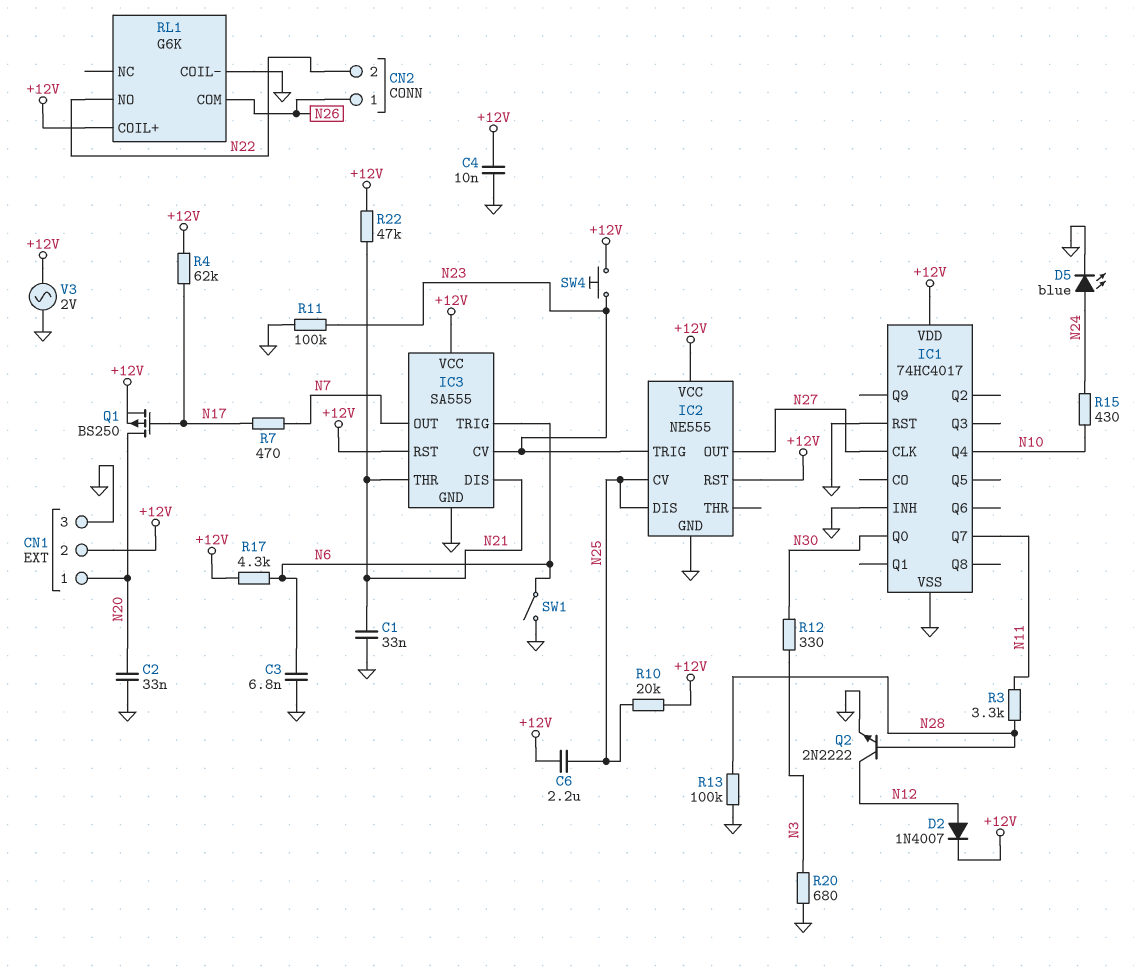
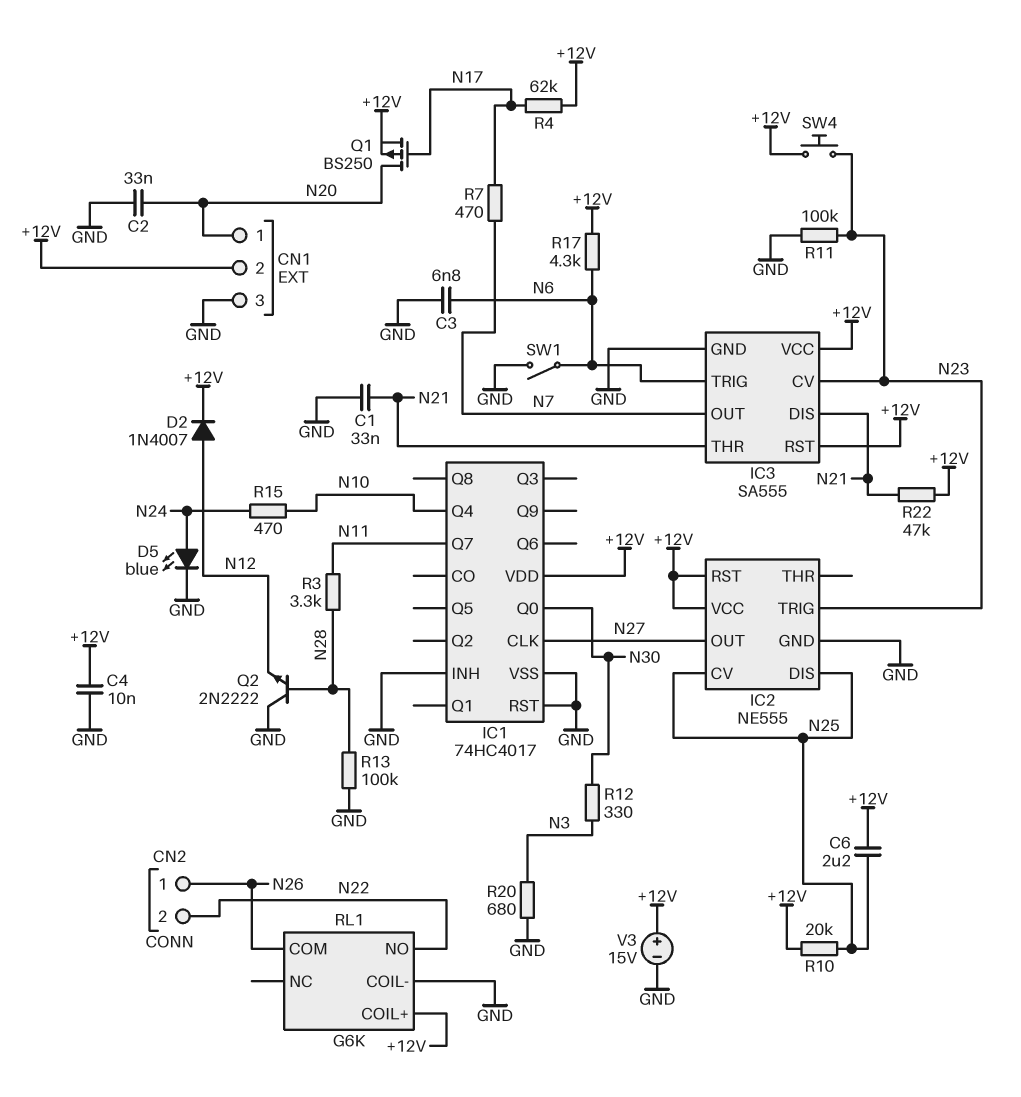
Q2: NPN 2N2222 (B N28, C N12, E GND) -> NPN 2N2222 (B N28, C GND, E N12)
R15: 430 (N10, N24) -> 470 (N10, N24)
V3: AC 2V (+12V, GND) -> 15V (plus +12V, minus GND)

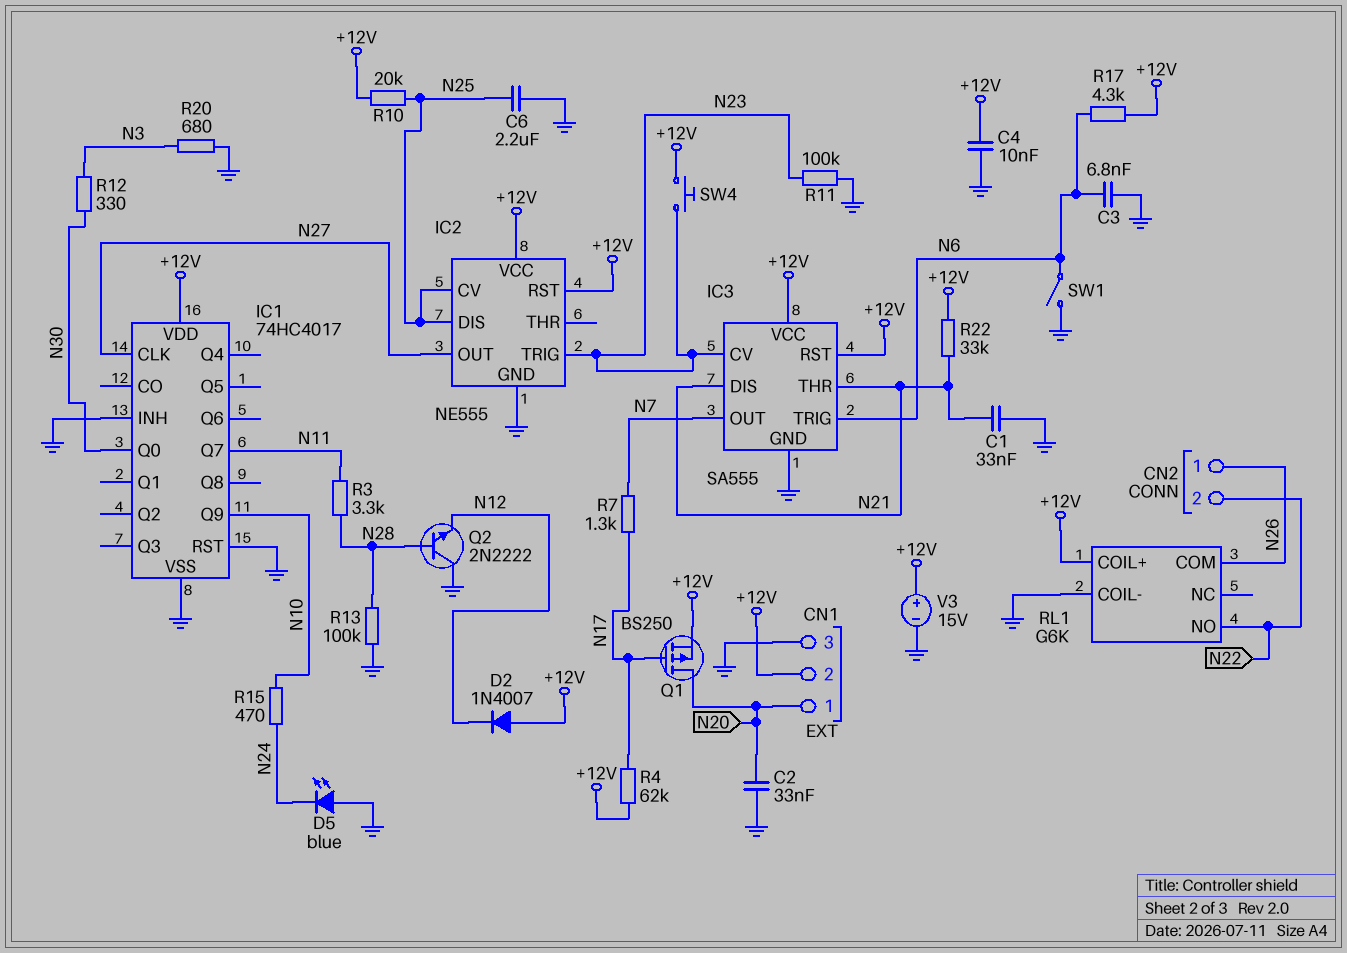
C6: 2.2uF (+12V, N25) -> 2.2uF (GND, N25)
D2: diode 1N4007 (A N12, K +12V) -> diode 1N4007 (A +12V, K N12)
D5: LED blue (A N24, K GND) -> LED blue (A GND, K N24)
IC1 pin Q4: N10 -> none
IC1 pin Q9: none -> N10
R7: 470 (N7, N17) -> 1.3k (N7, N17)
R22: 47k (+12V, N21) -> 33k (+12V, N21)

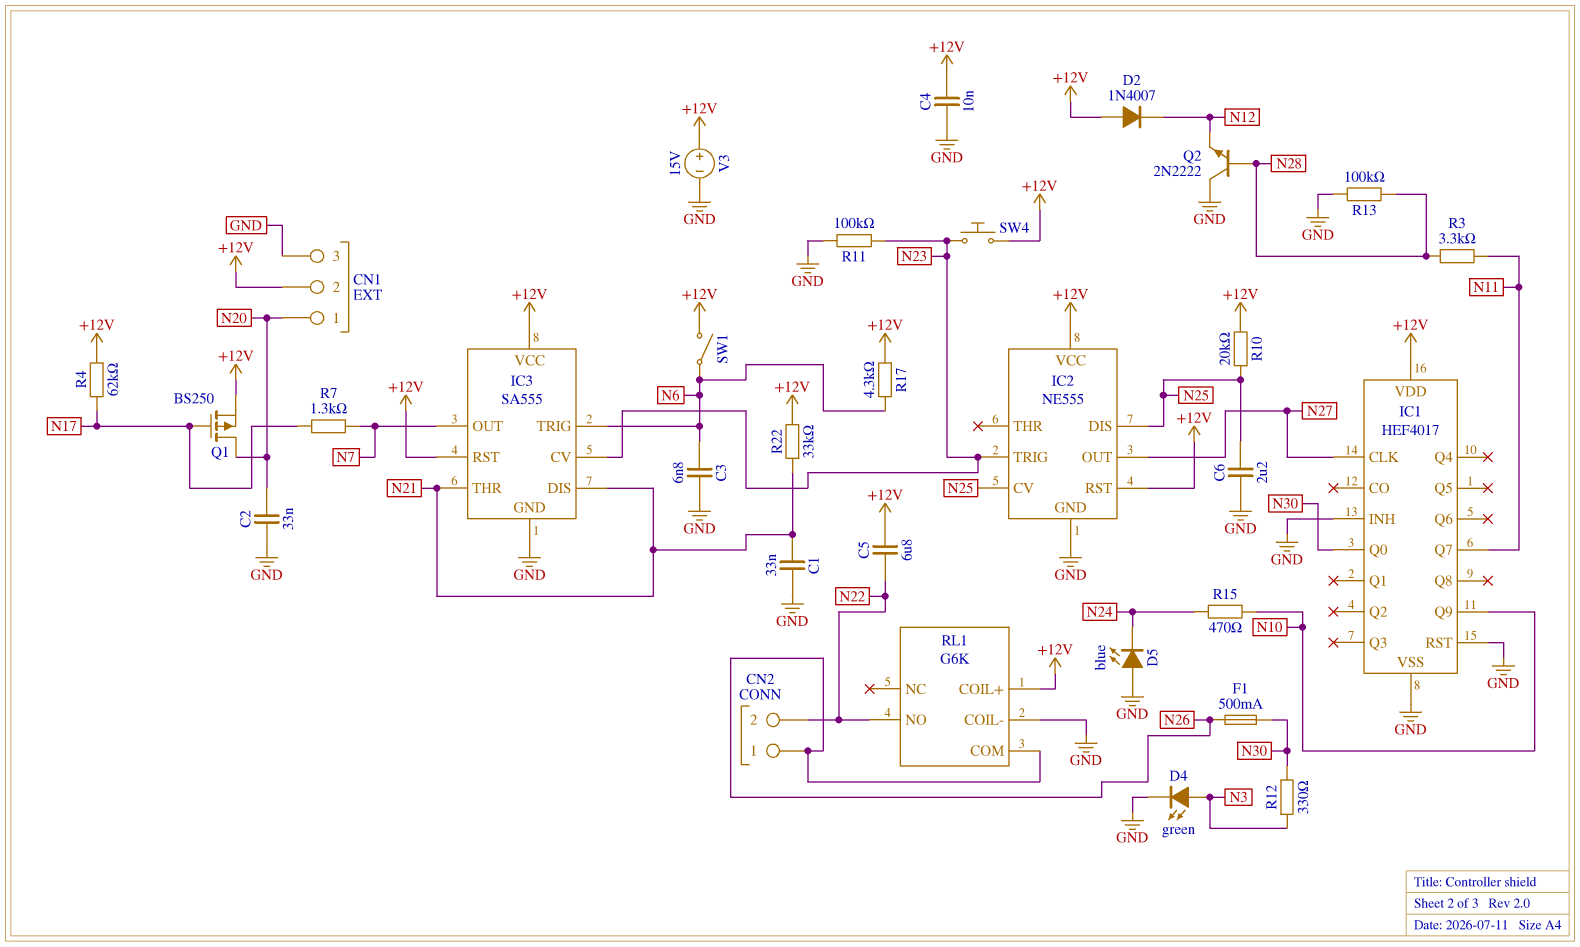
C5: none -> 6.8uF (+12V, N22)
D4: none -> LED green (A N3, K GND)
F1: none -> 500mA (N26, N30)
IC1: 74HC4017 -> HEF4017
R20: 680 (GND, N3) -> none
SW1: switch (GND, N6) -> switch (+12V, N6)

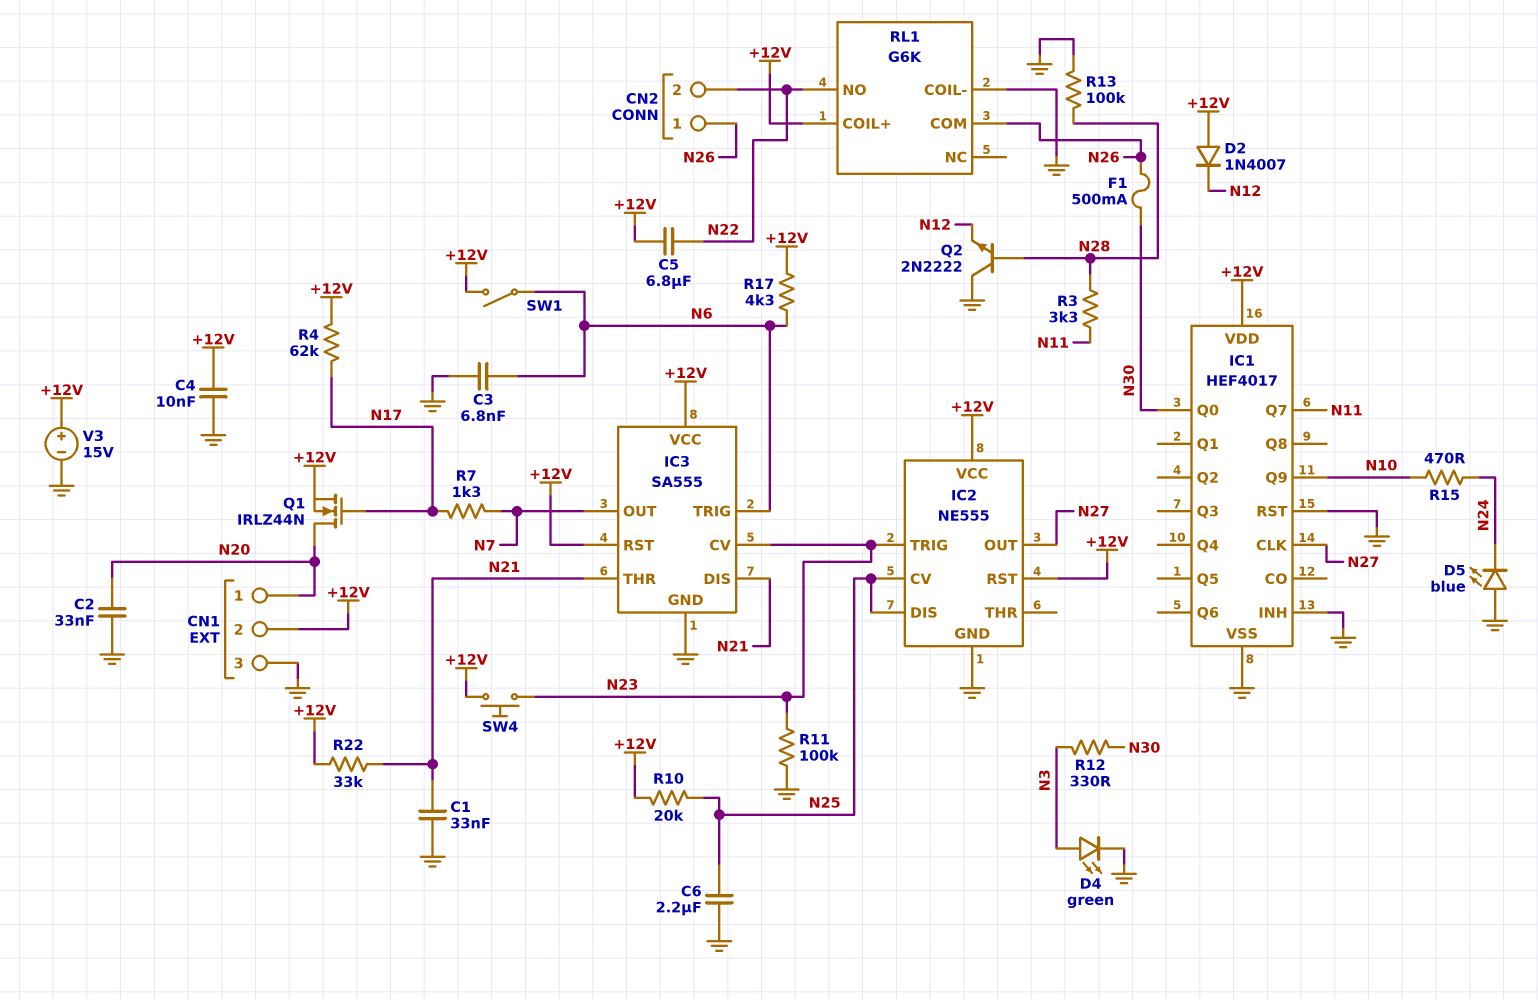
Q1: PMOS BS250 (G N17, D N20, S +12V) -> NMOS IRLZ44N (G N17, D N20, S +12V)

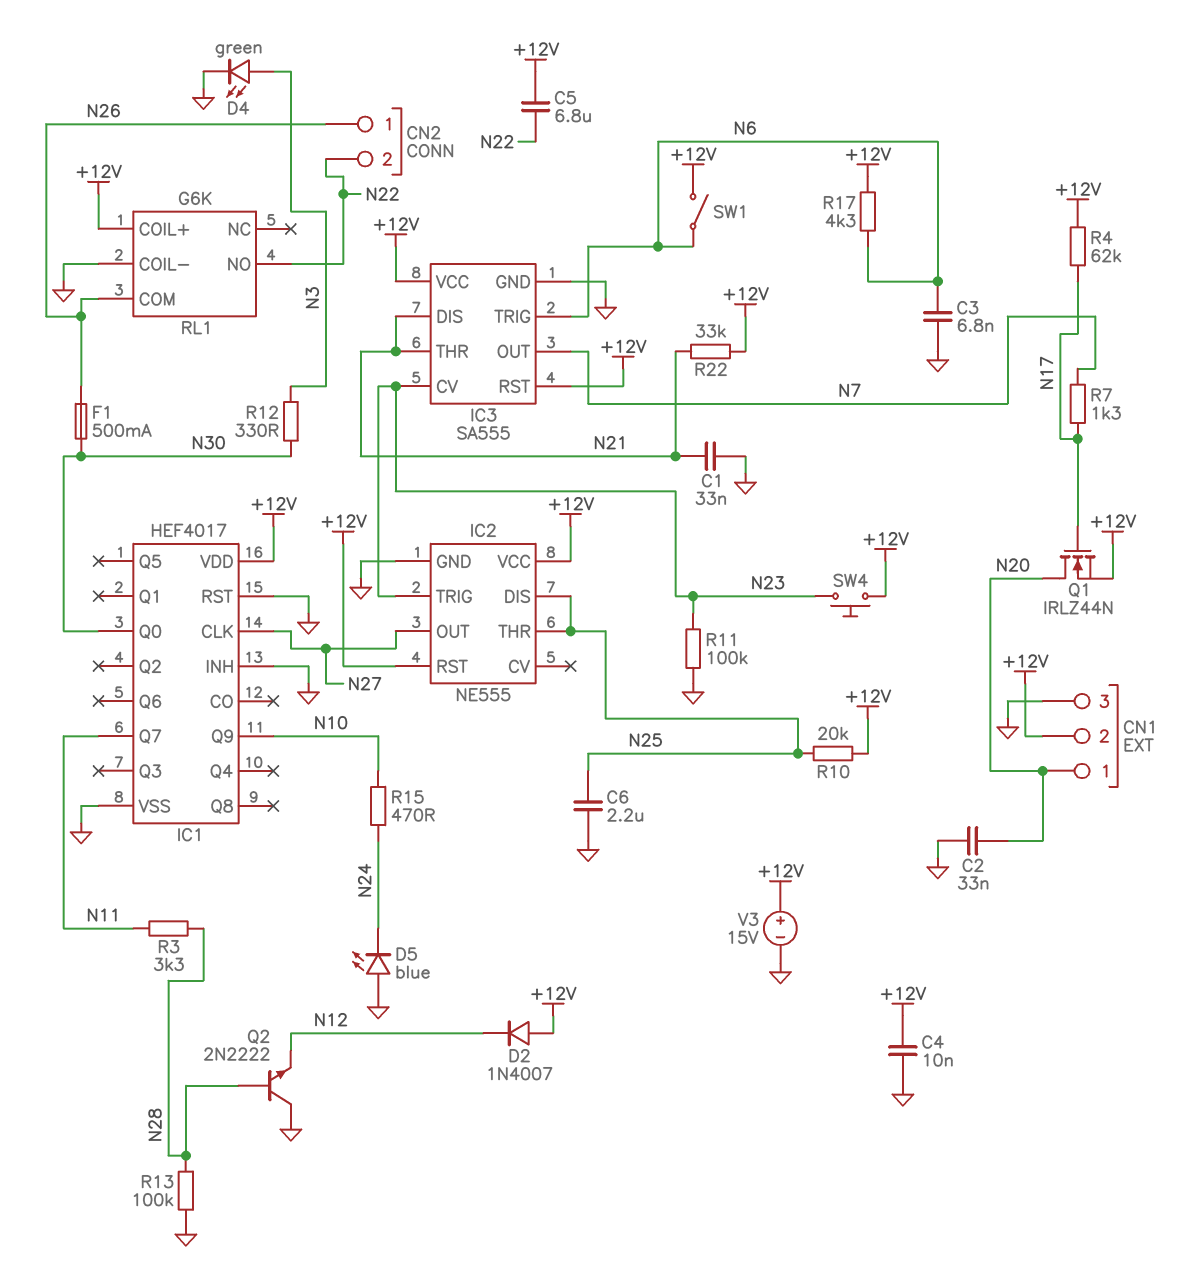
IC2 pin CV: N25 -> none
IC2 pin THR: none -> N25

